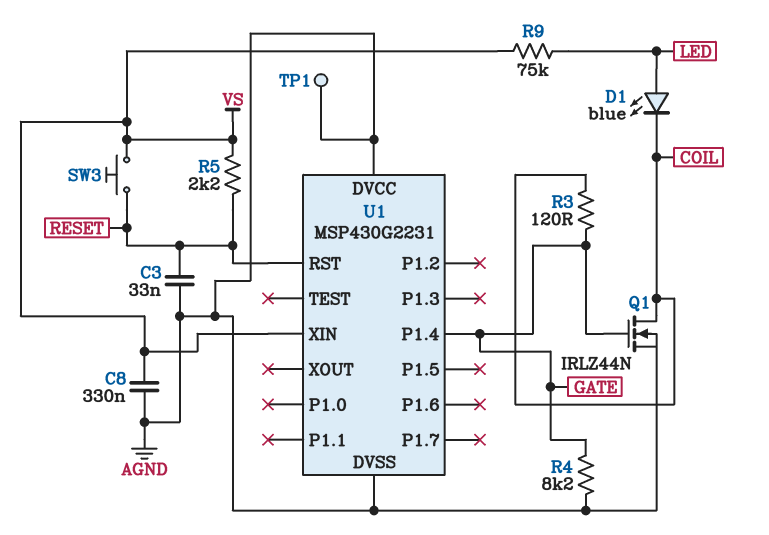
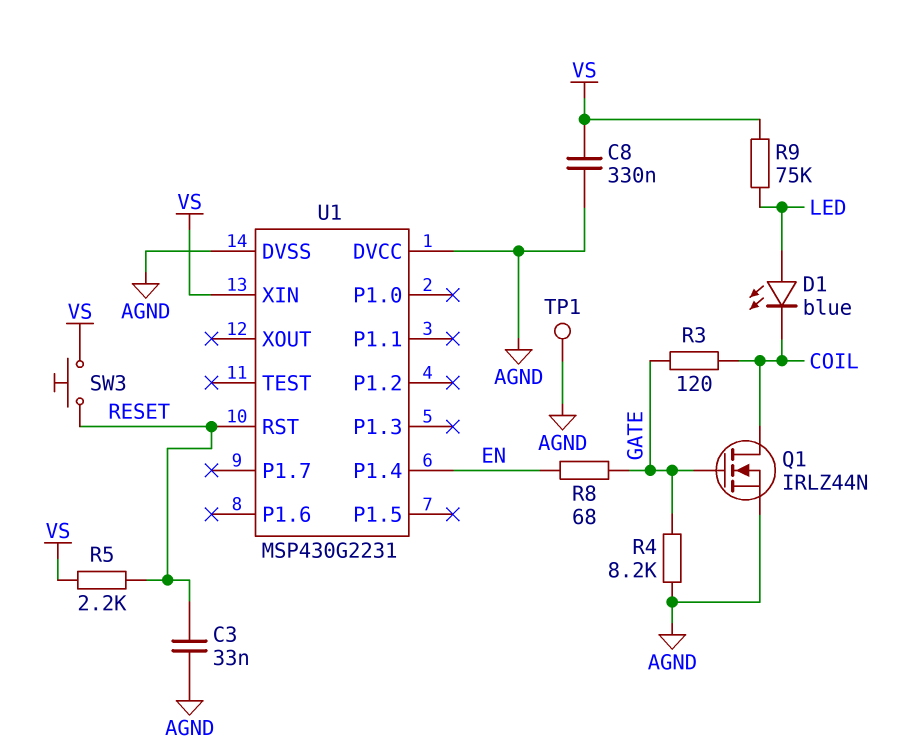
R8: none -> 68 (EN, GATE)
U1 pin P1.4: GATE -> EN

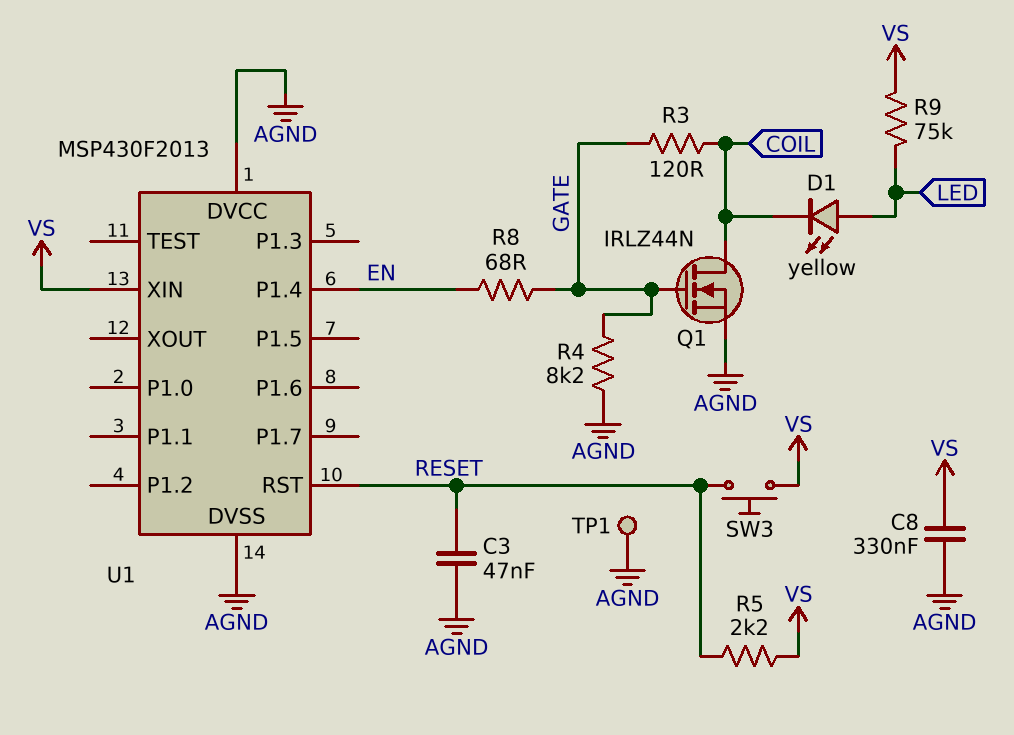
C3: 33nF (AGND, RESET) -> 47nF (AGND, RESET)
D1: LED blue (A LED, K COIL) -> LED yellow (A LED, K COIL)
U1: MSP430G2231 -> MSP430F2013

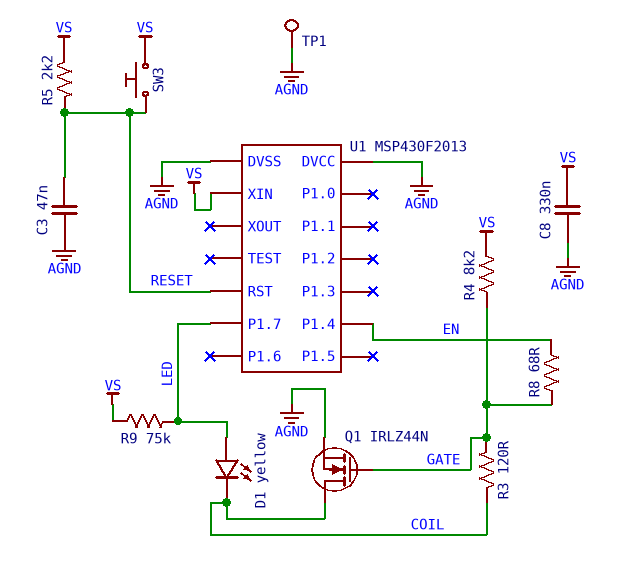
R4: 8.2k (AGND, GATE) -> 8.2k (GATE, VS)
U1 pin P1.7: none -> LED

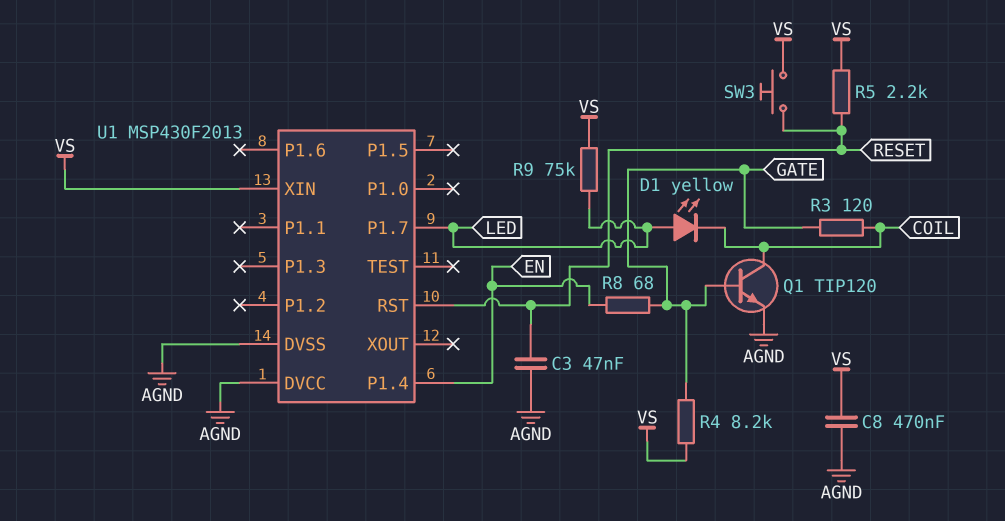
C8: 330nF (AGND, VS) -> 470nF (AGND, VS)
Q1: NMOS IRLZ44N (G GATE, D COIL, S AGND) -> NPN TIP120 (B GATE, C COIL, E AGND)
TP1: test point (AGND) -> none

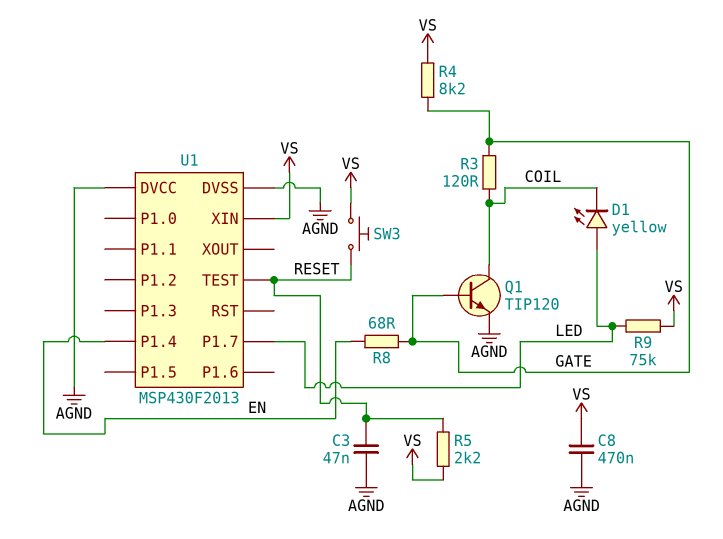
U1 pin RST: RESET -> none
U1 pin TEST: none -> RESET

